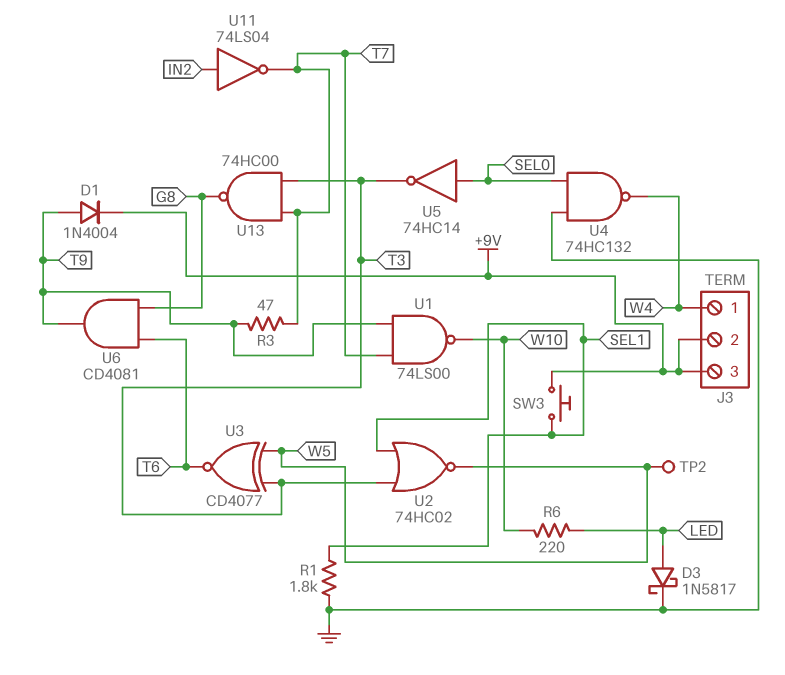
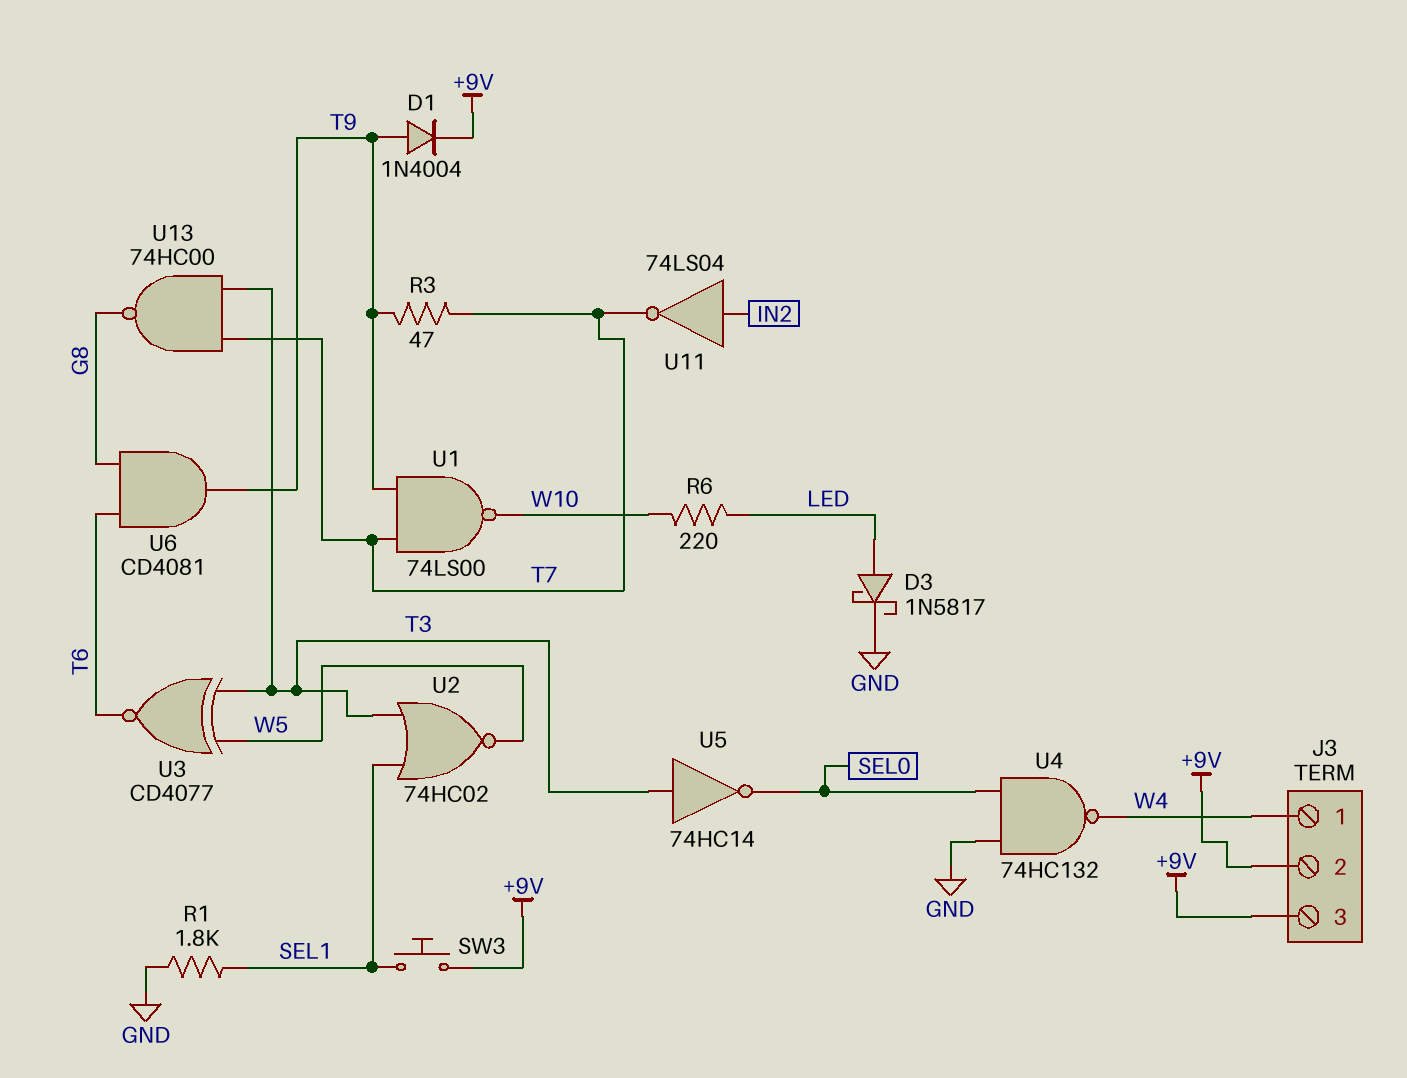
TP2: test point (W5) -> none
U5: NOT 74HC14 (in SEL0, out T3) -> NOT 74HC14 (in T3, out SEL0)

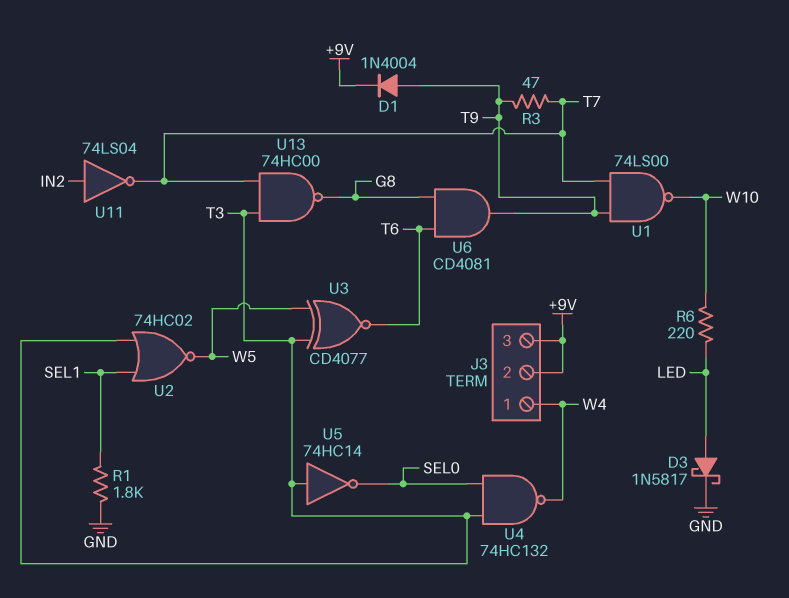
SW3: button (+9V, SEL1) -> none
U4: NAND 74HC132 (in GND, in SEL0, out W4) -> NAND 74HC132 (in SEL0, in T3, out W4)

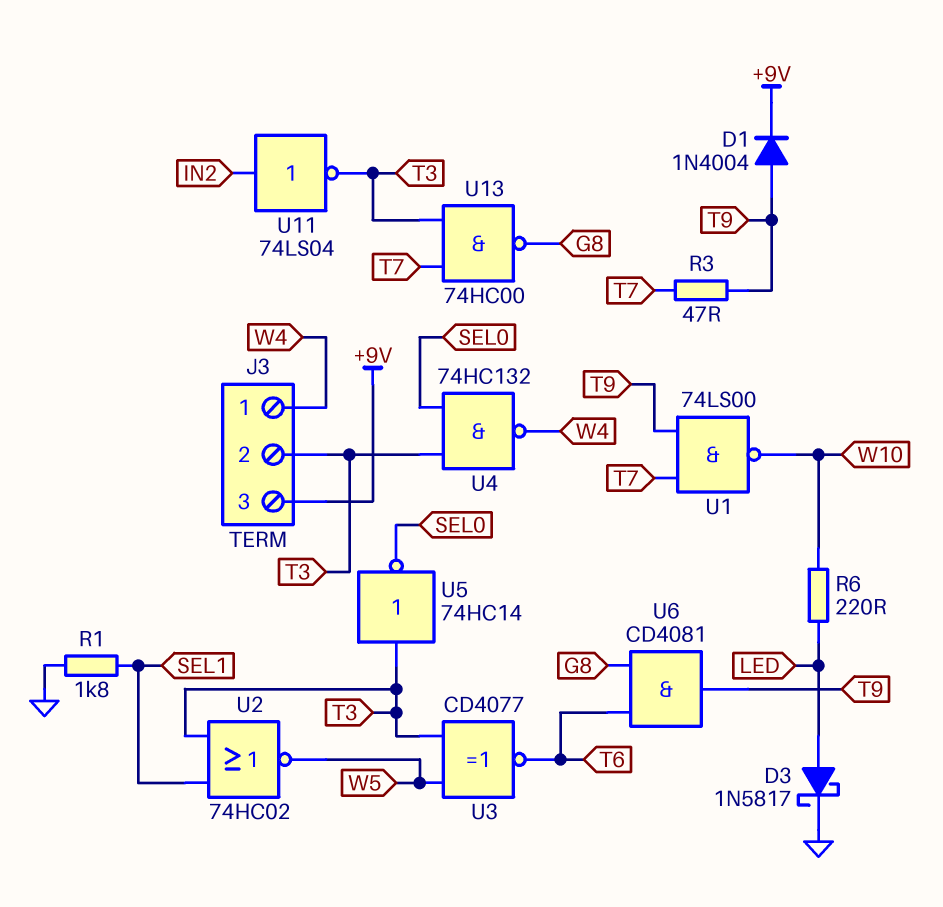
J3 pin 2: +9V -> T3
U11: NOT 74LS04 (in IN2, out T7) -> NOT 74LS04 (in IN2, out T3)

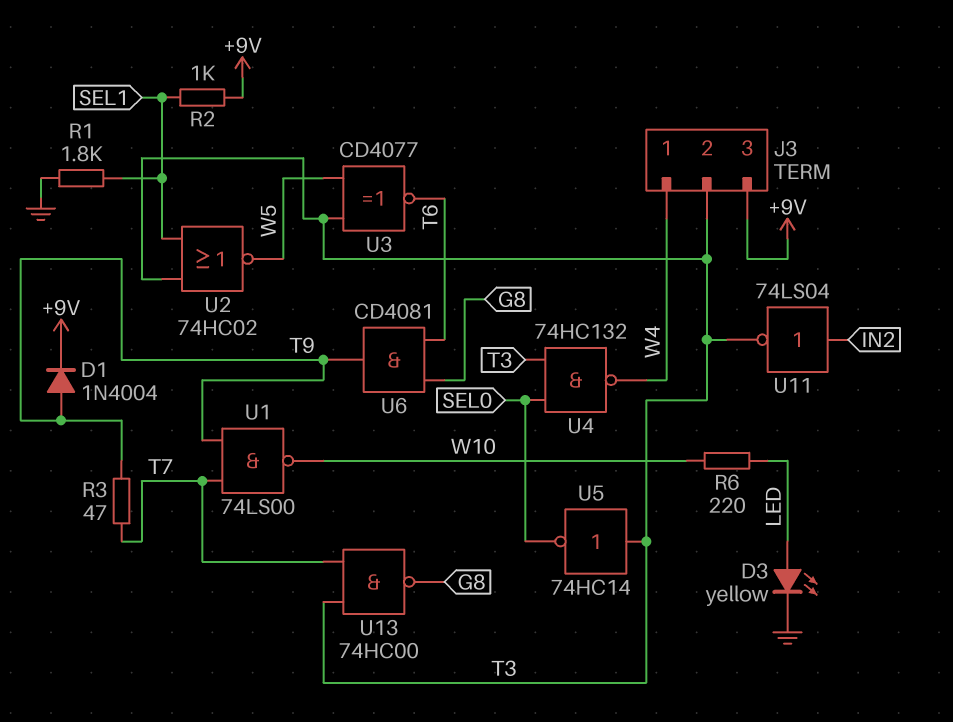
D3: schottky 1N5817 (A LED, K GND) -> LED yellow (A LED, K GND)
R2: none -> 1k (+9V, SEL1)

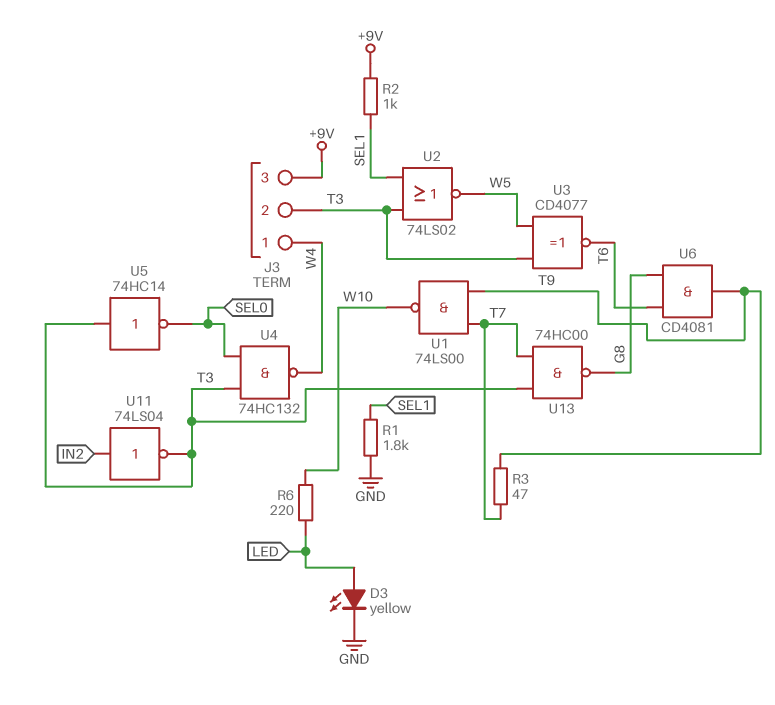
D1: diode 1N4004 (A T9, K +9V) -> none
U2: NOR 74HC02 (in SEL1, in T3, out W5) -> NOR 74LS02 (in SEL1, in T3, out W5)

